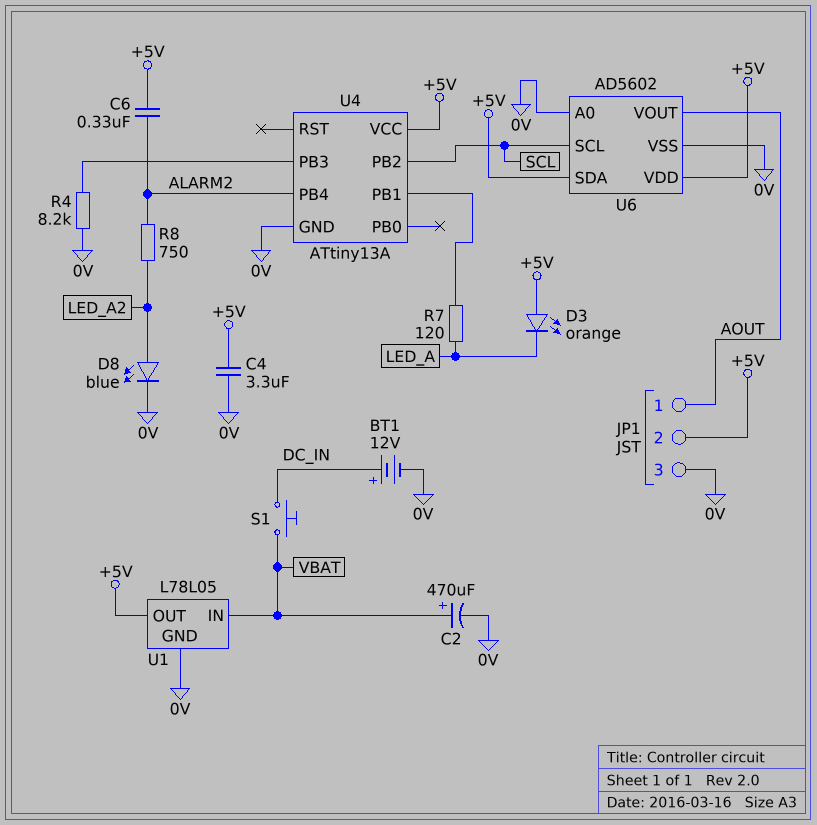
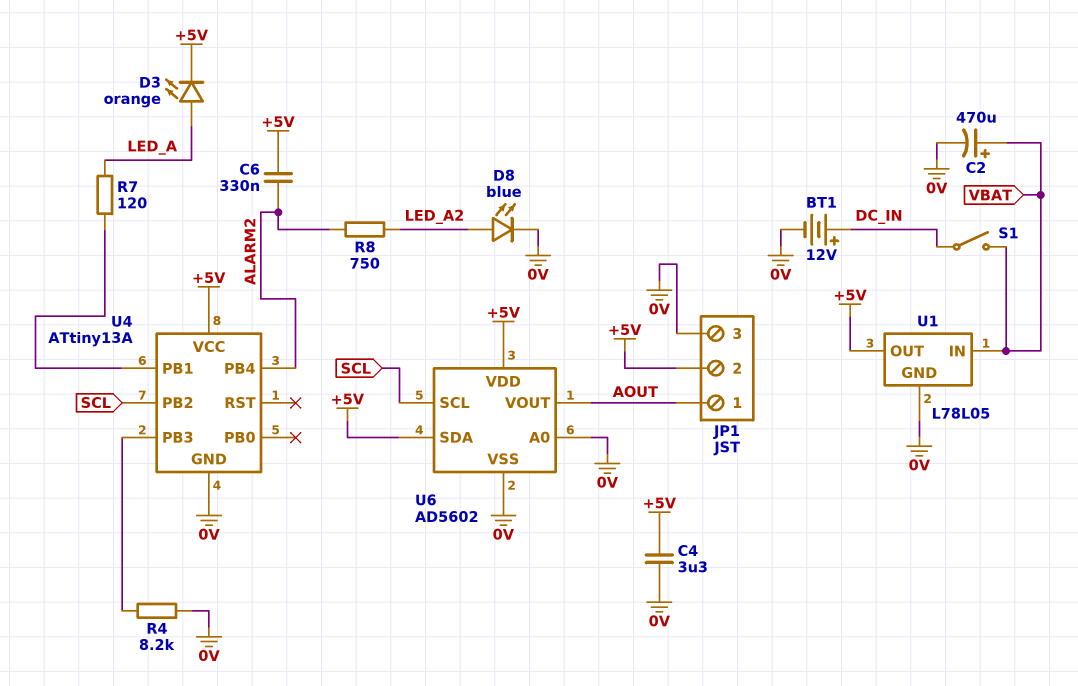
D3: LED orange (A +5V, K LED_A) -> LED orange (A LED_A, K +5V)
S1: button (DC_IN, VBAT) -> switch (DC_IN, VBAT)

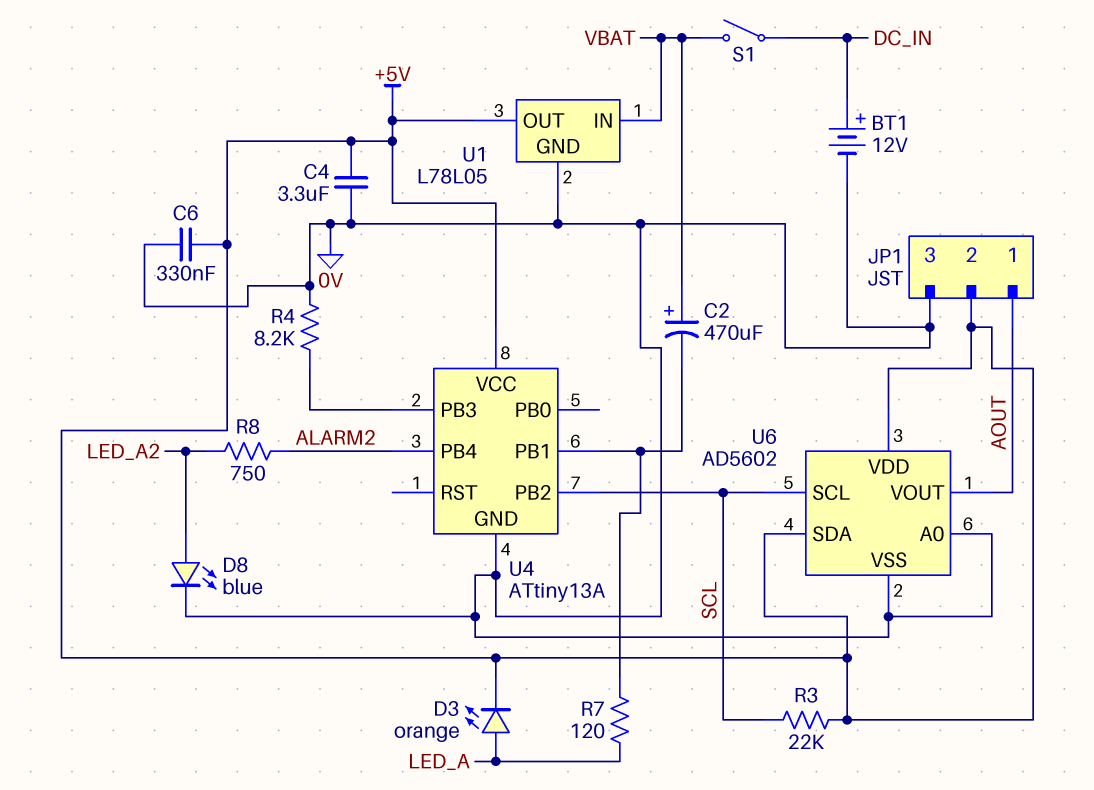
C2: 470uF (plus VBAT, minus 0V) -> 470uF (plus VBAT, minus U4/PB1)
C6: 330nF (+5V, ALARM2) -> 330nF (+5V, 0V)
R3: none -> 22k (+5V, SCL)

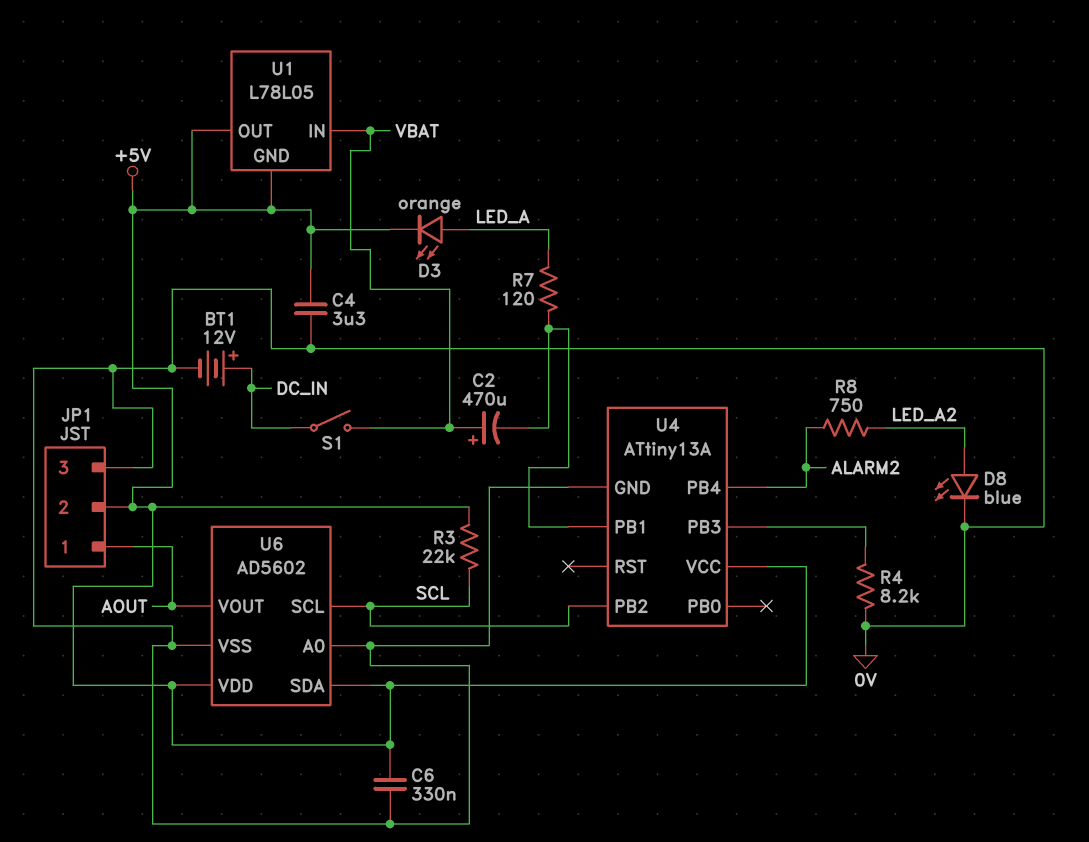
U1 pin GND: 0V -> +5V

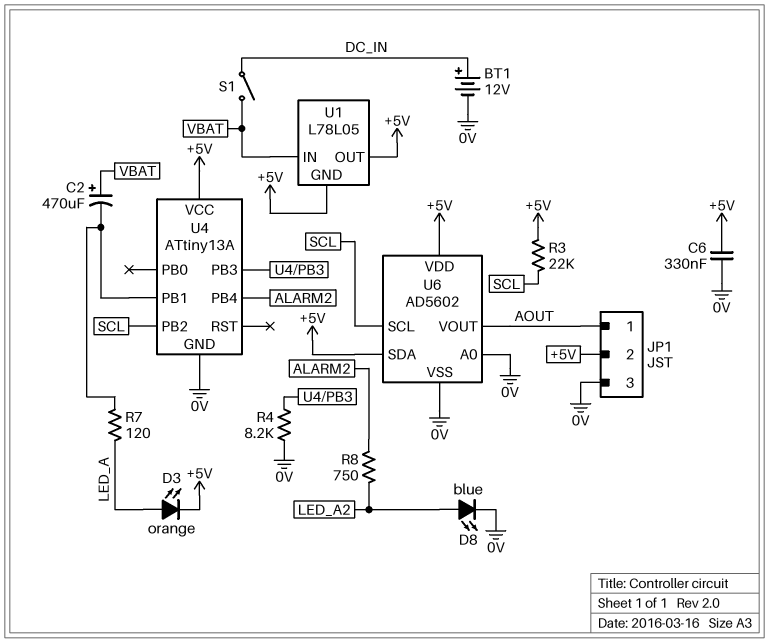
C4: 3.3uF (+5V, 0V) -> none

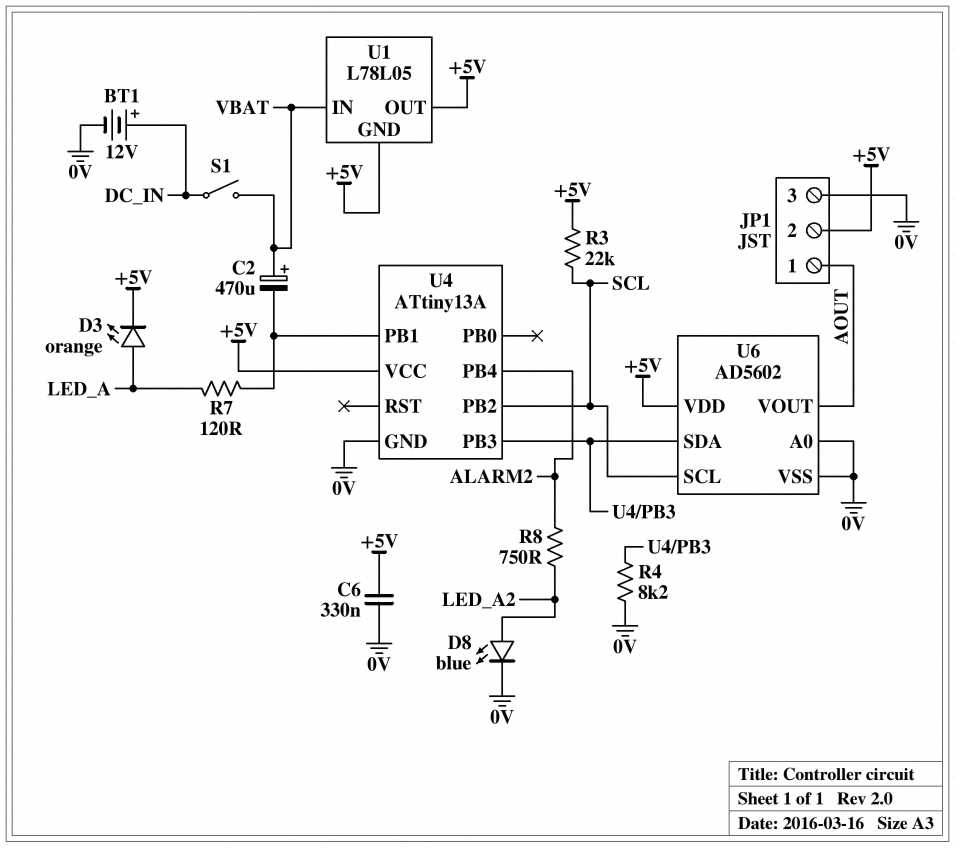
U6 pin SDA: +5V -> U4/PB3

